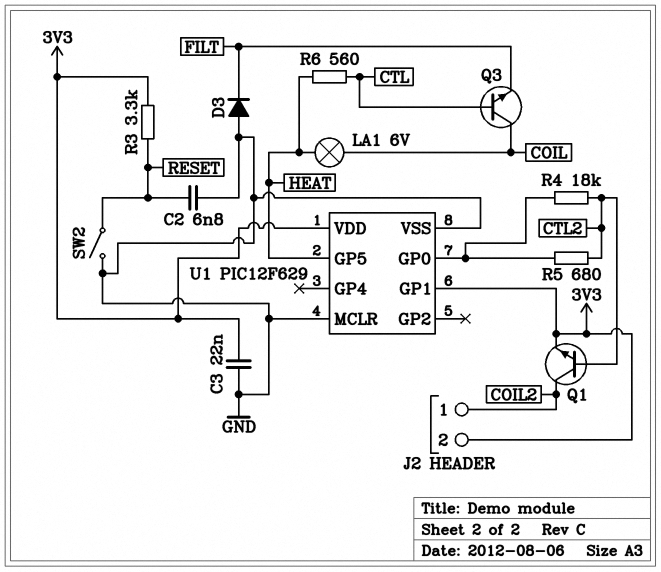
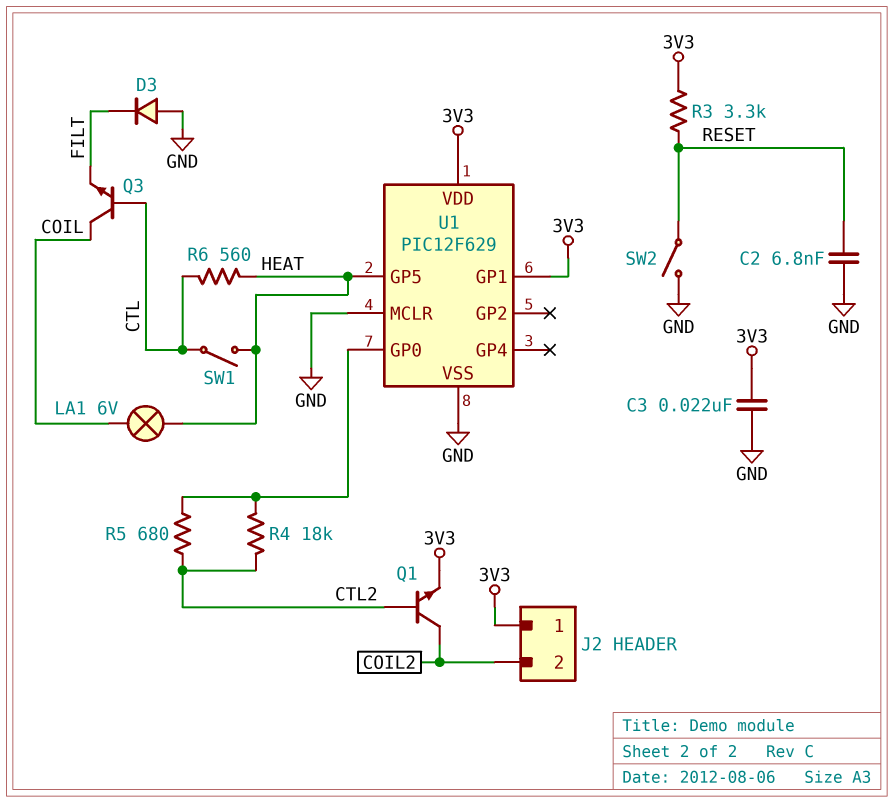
J2 pin 1: COIL2 -> 3V3
J2 pin 2: 3V3 -> COIL2
SW1: none -> switch (CTL, HEAT)

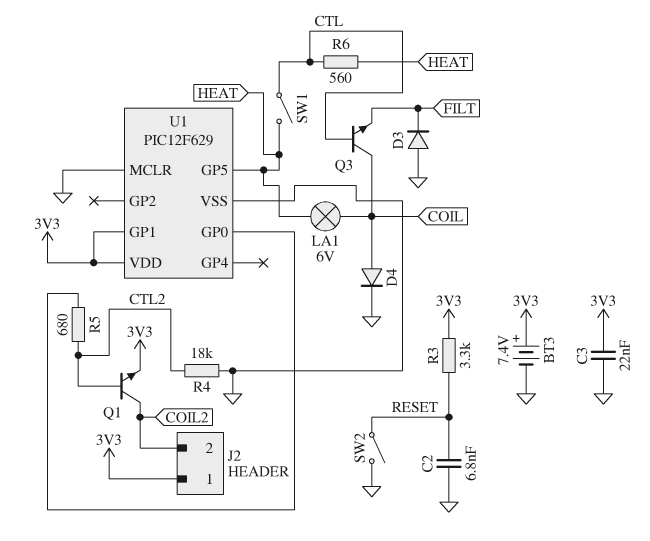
BT3: none -> 7.4V (plus 3V3, minus GND)
D4: none -> diode (A COIL, K GND)
R4: 18k (CTL2, U1/GP0) -> 18k (CTL2, GND)

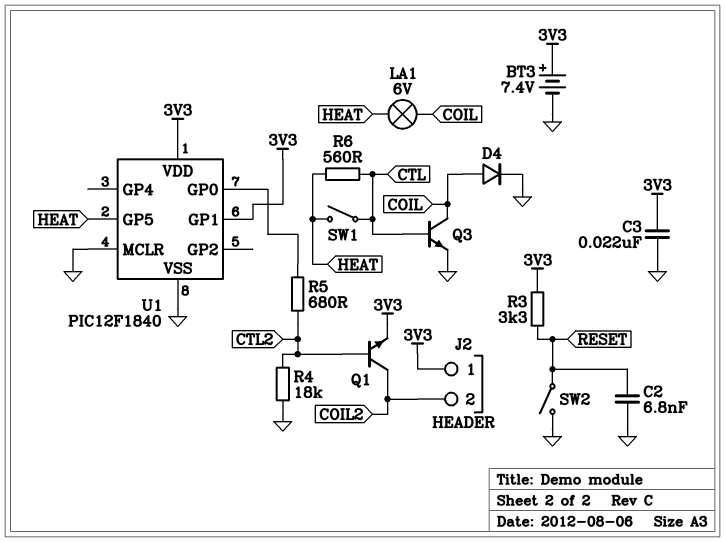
D3: diode (A GND, K FILT) -> none
Q3: NPN (B CTL, C COIL, E FILT) -> NPN (B CTL, C COIL, E GND)
U1: PIC12F629 -> PIC12F1840

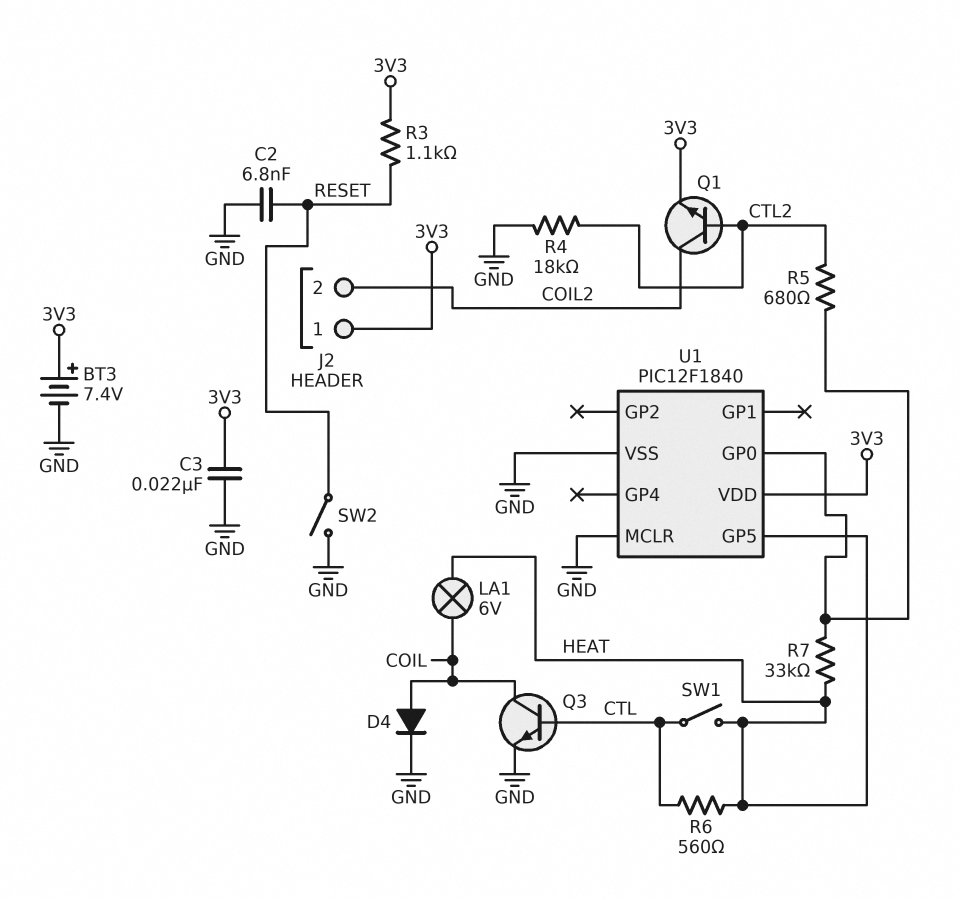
R3: 3.3k (3V3, RESET) -> 1.1k (3V3, RESET)
R7: none -> 33k (HEAT, U1/GP0)
U1 pin GP1: 3V3 -> none

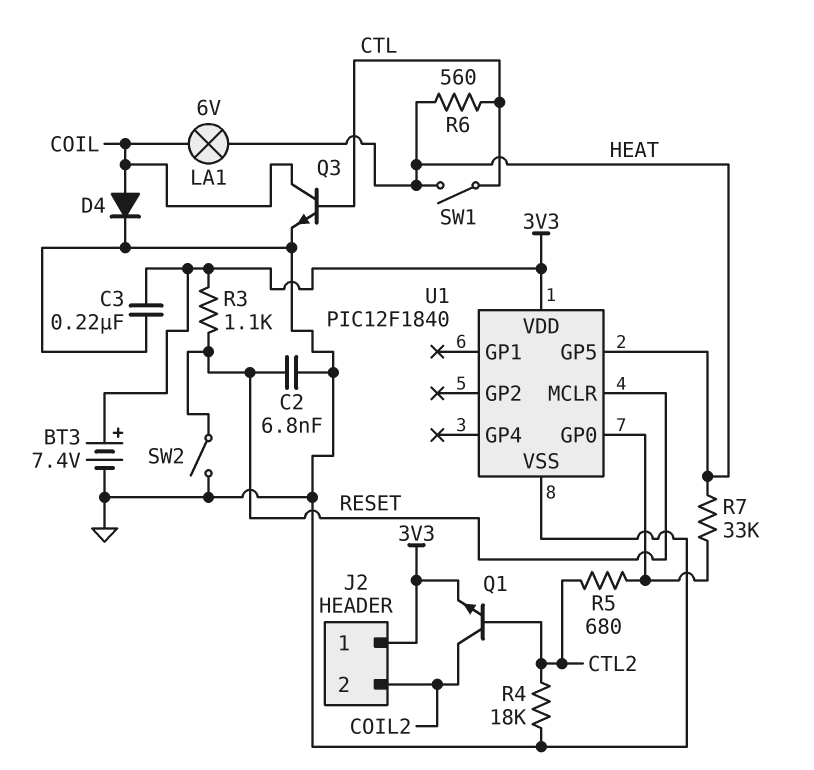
C3: 22nF (3V3, GND) -> 220nF (3V3, GND)
U1 pin MCLR: GND -> RESET

